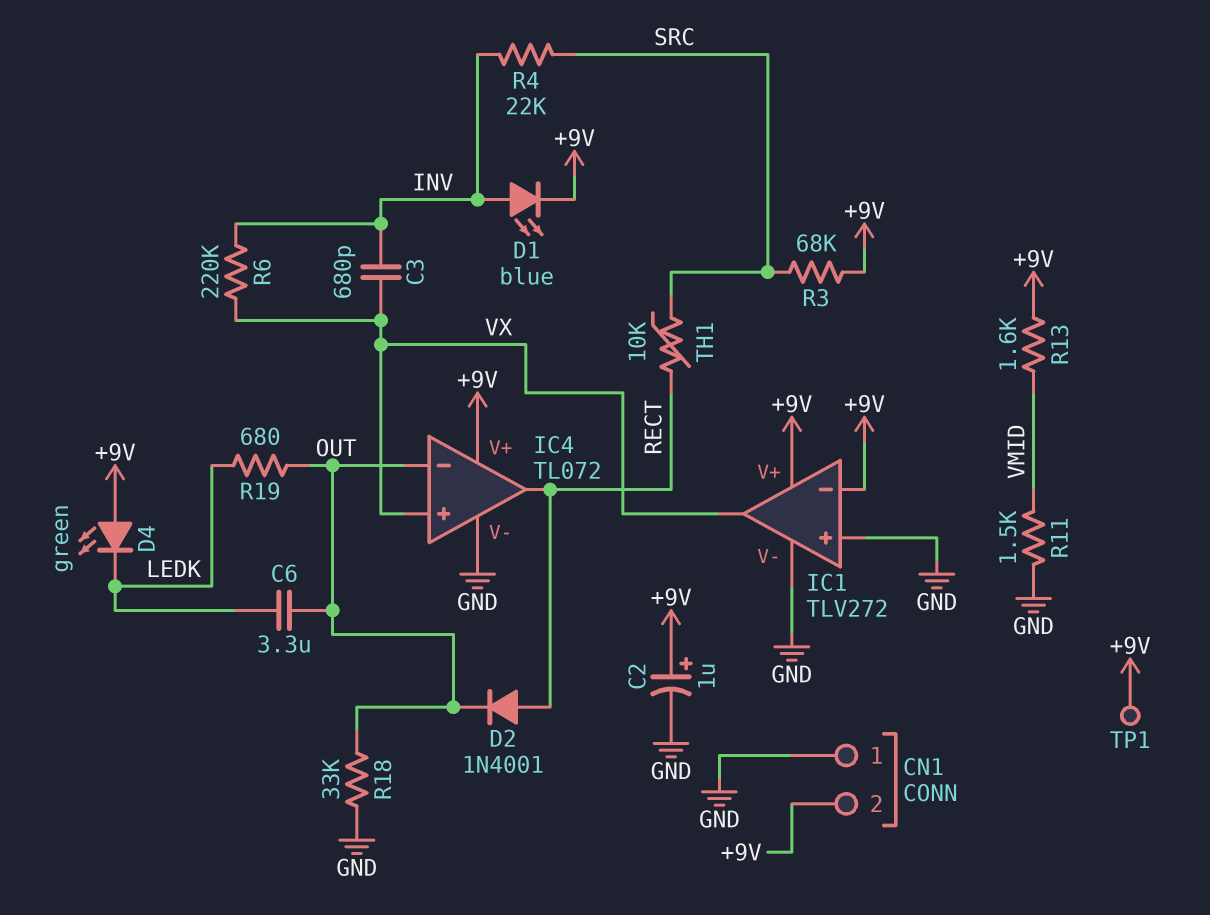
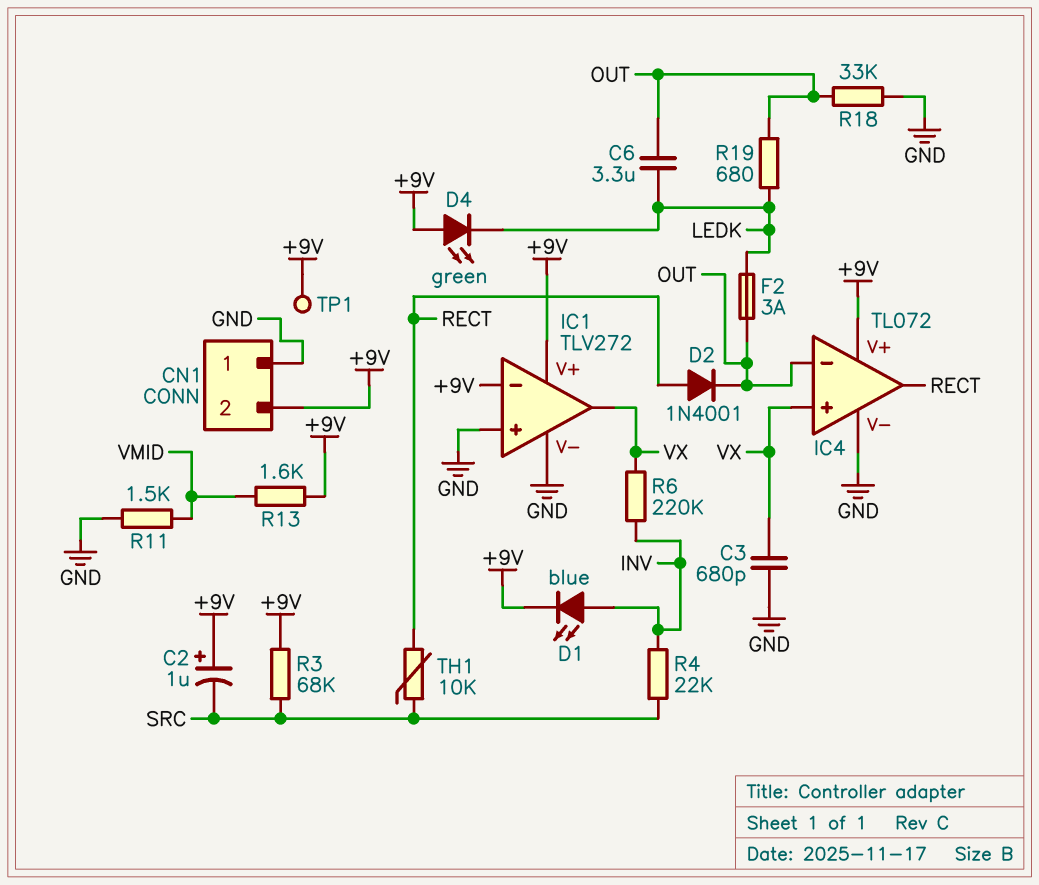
C2: 1uF (plus +9V, minus GND) -> 1uF (plus +9V, minus SRC)
C3: 680pF (INV, VX) -> 680pF (GND, VX)
F2: none -> 3A (LEDK, OUT)

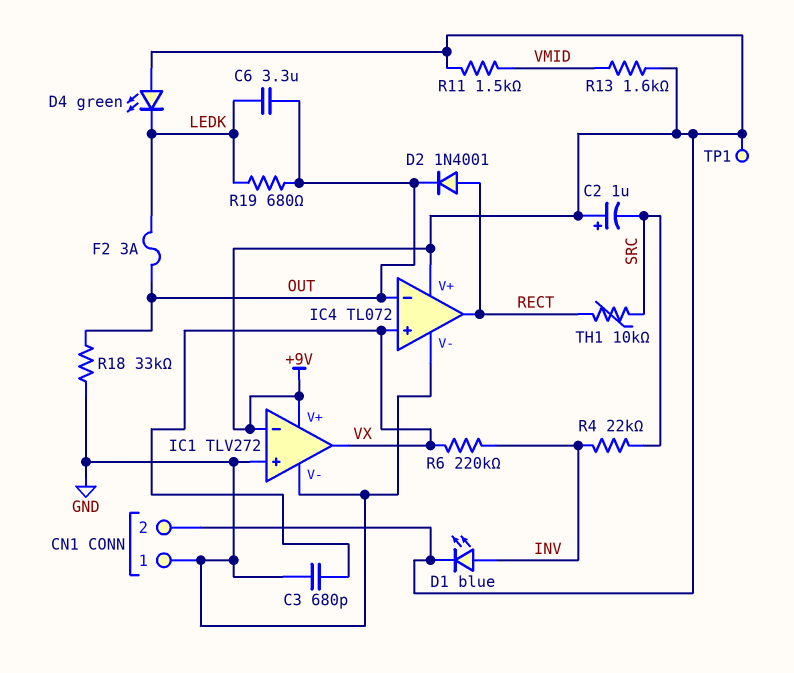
R3: 68k (+9V, SRC) -> none
R11: 1.5k (GND, VMID) -> 1.5k (+9V, VMID)

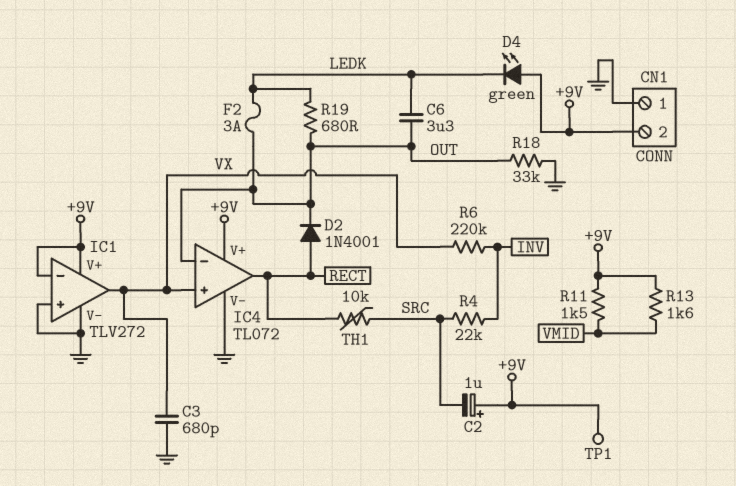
D1: LED blue (A INV, K +9V) -> none

